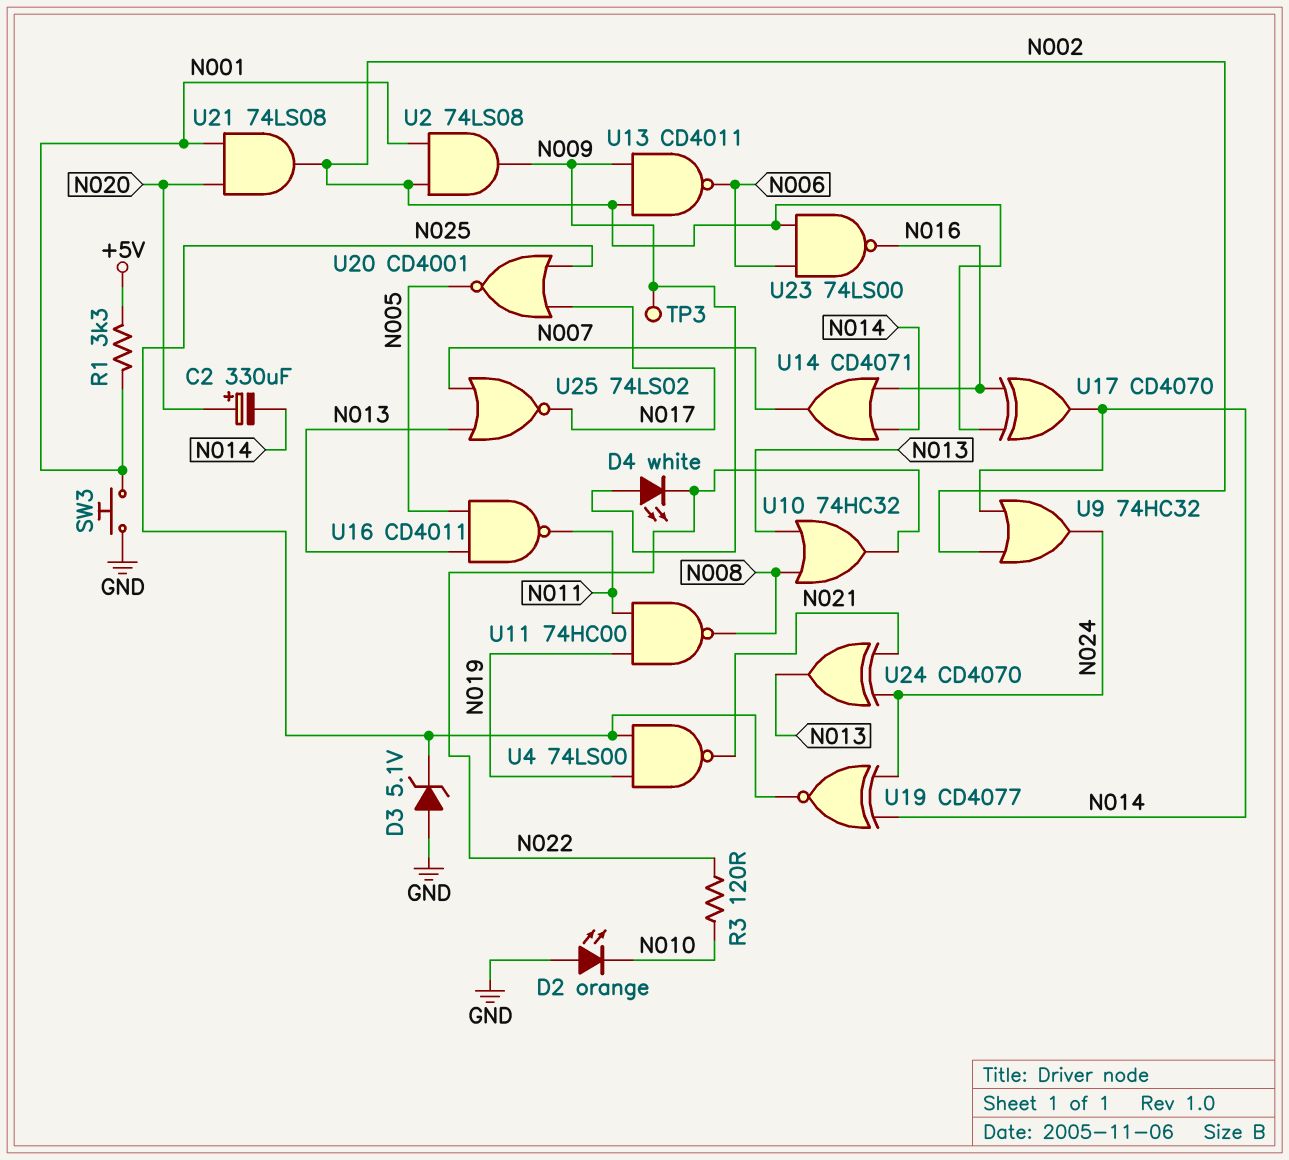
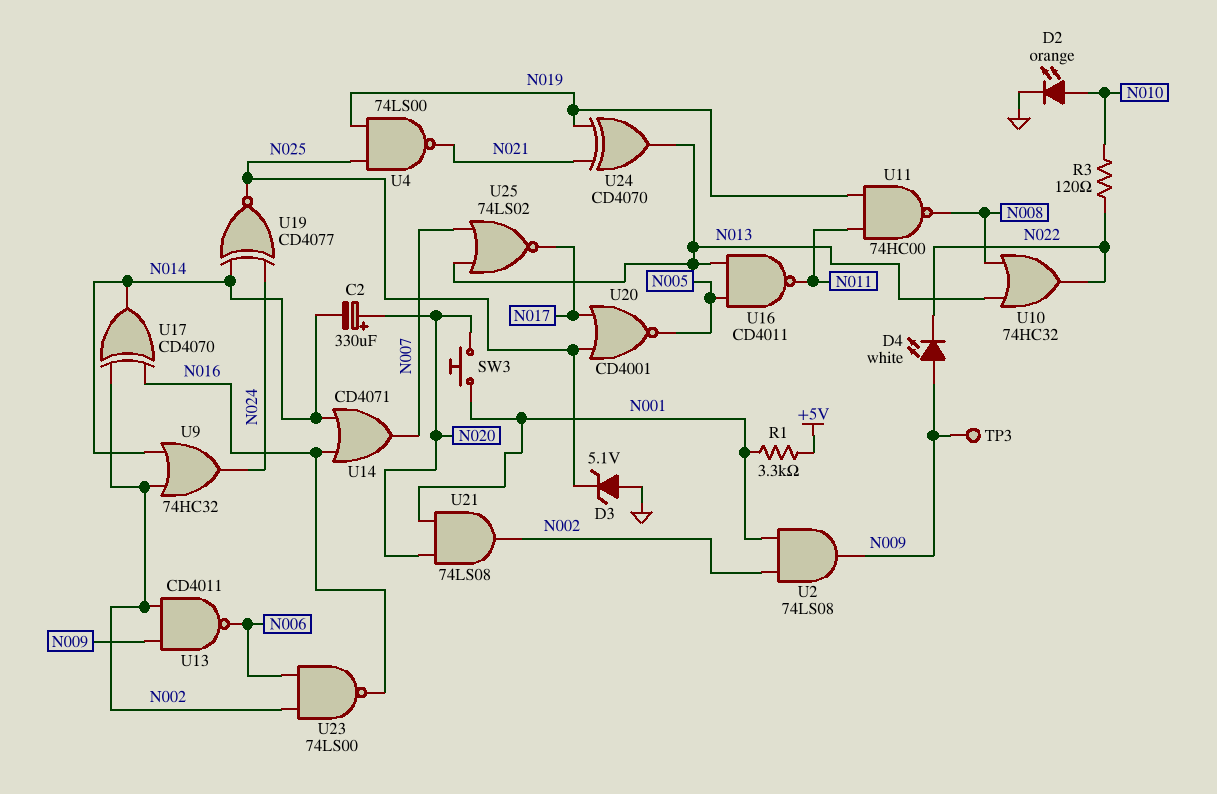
D2: LED orange (A GND, K N010) -> LED orange (A N010, K GND)
SW3: button (GND, N001) -> button (N001, N020)
U24: XOR CD4070 (in N021, in N024, out N013) -> XOR CD4070 (in N019, in N021, out N013)

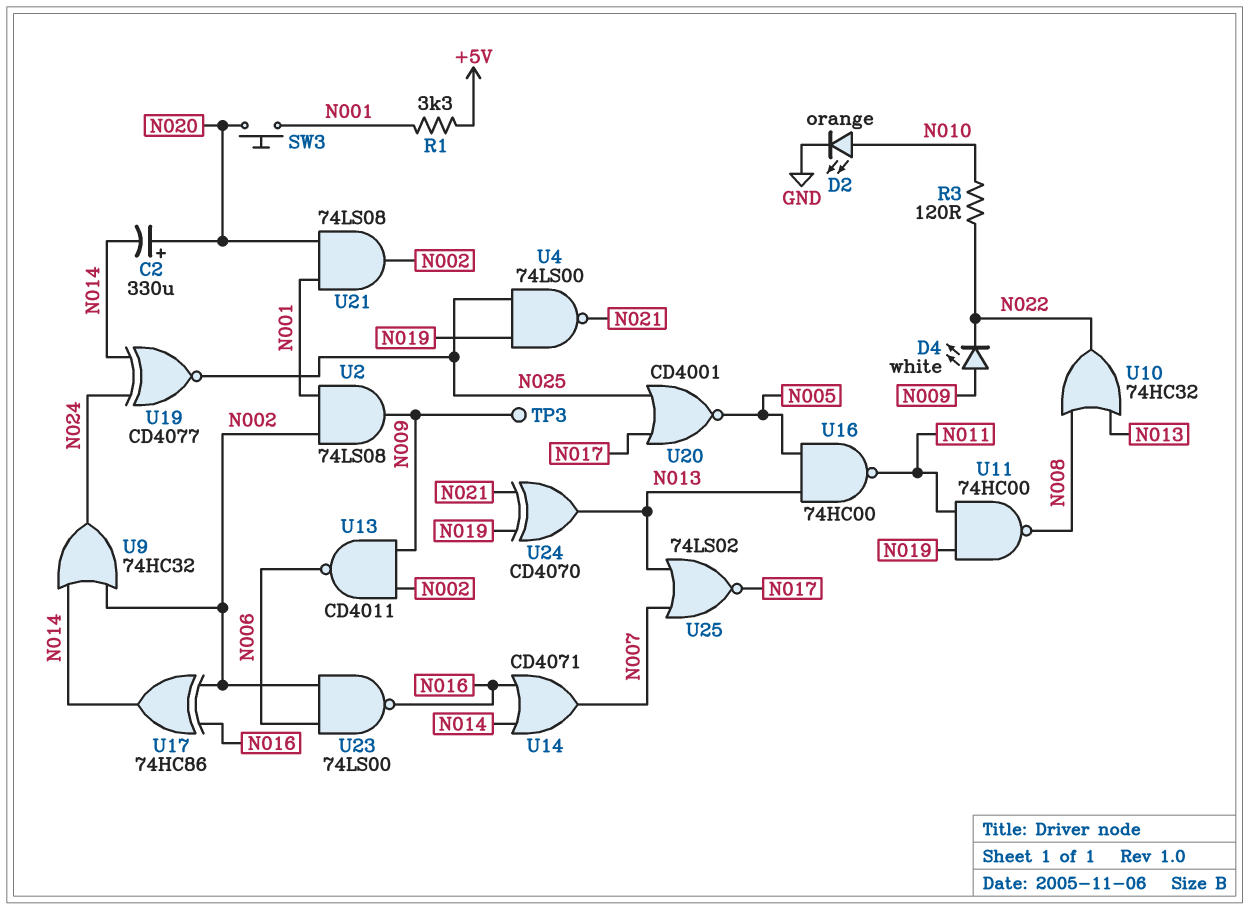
D3: zener 5.1V (A GND, K N025) -> none
U16: NAND CD4011 (in N005, in N013, out N011) -> NAND 74HC00 (in N005, in N013, out N011)
U17: XOR CD4070 (in N002, in N016, out N014) -> XOR 74HC86 (in N002, in N016, out N014)

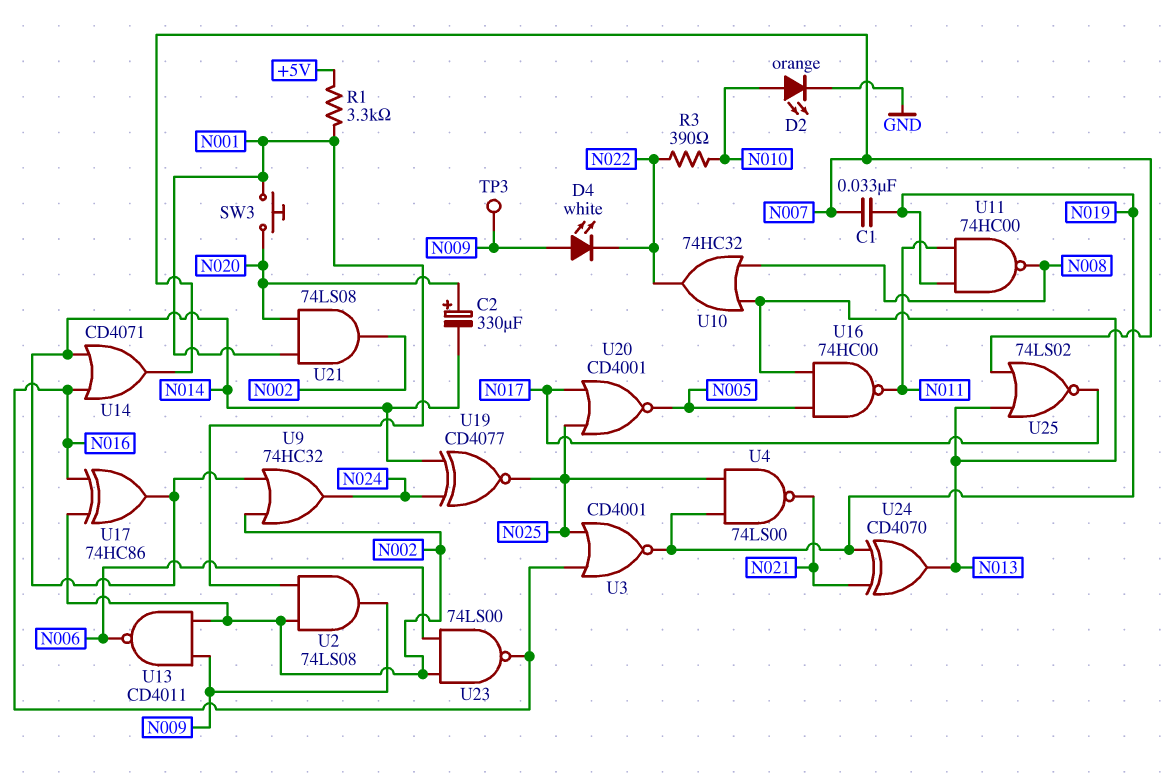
C1: none -> 33nF (N007, N019)
R3: 120 (N010, N022) -> 390 (N010, N022)
U3: none -> NOR CD4001 (in N016, in N025, out N019)

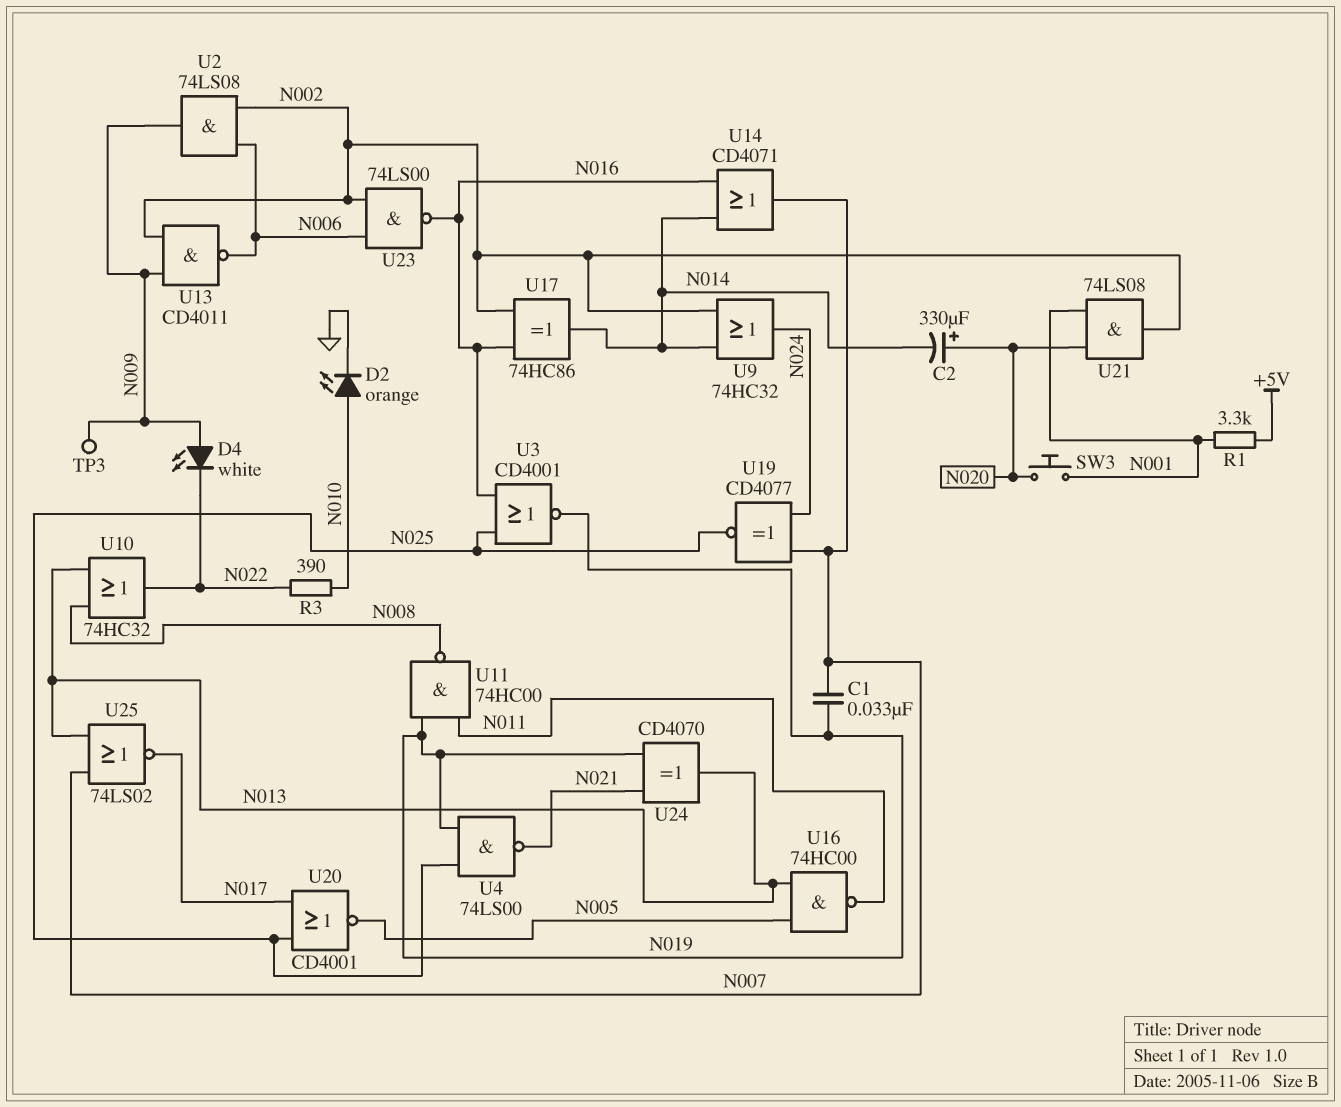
U2: AND 74LS08 (in N001, in N002, out N009) -> AND 74LS08 (in N002, in N006, out N009)
U19: XNOR CD4077 (in N014, in N024, out N025) -> XNOR CD4077 (in N007, in N024, out N025)

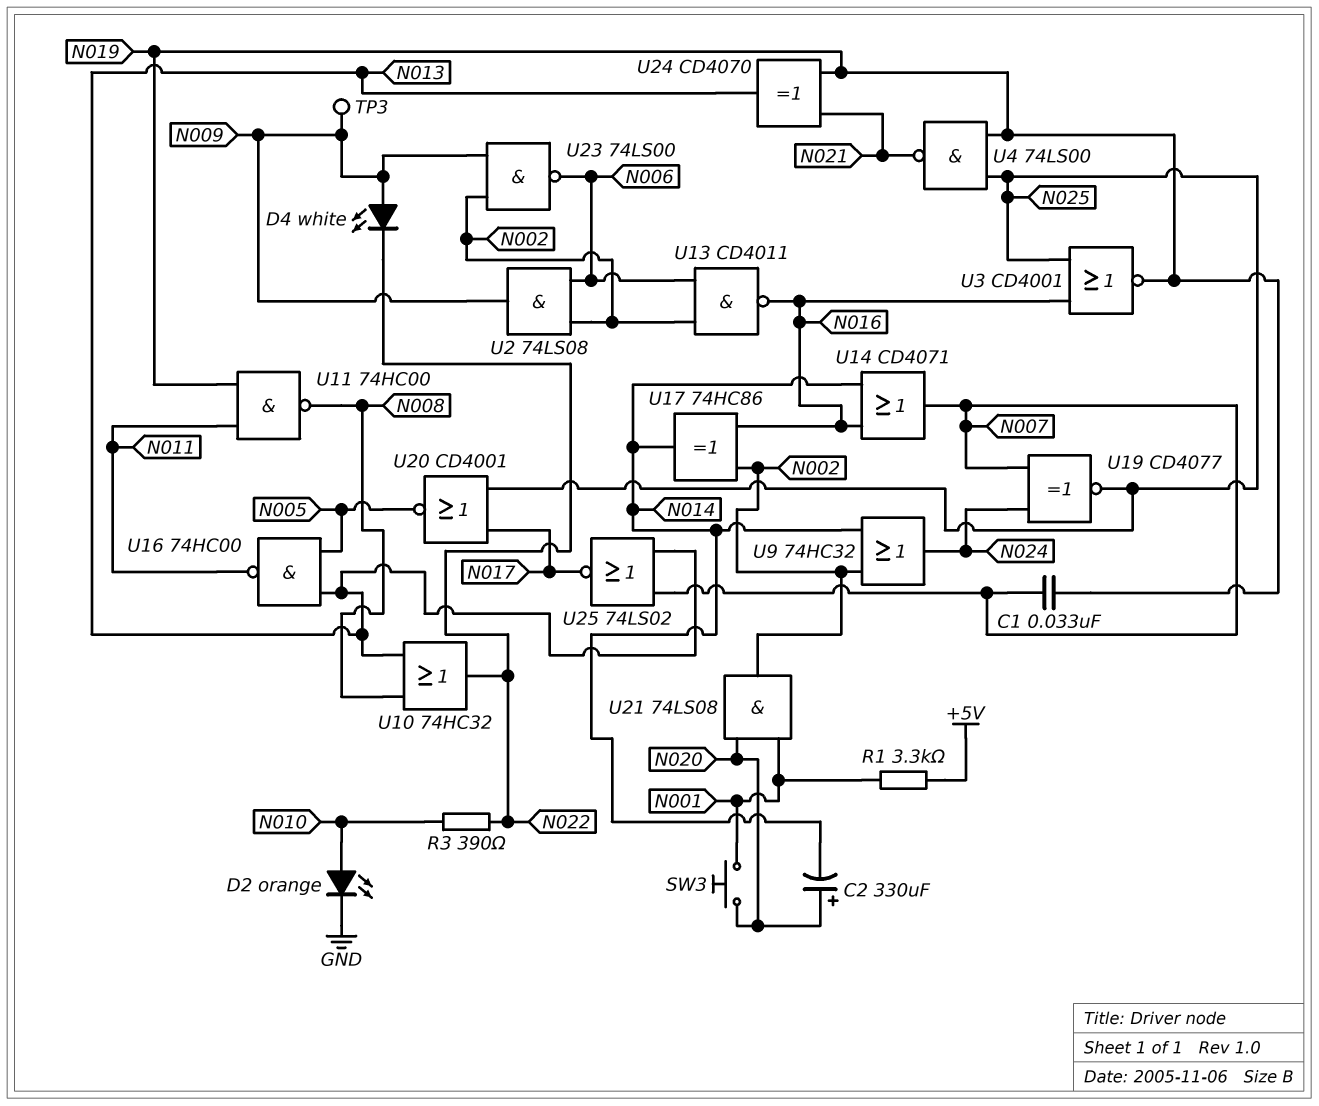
U13: NAND CD4011 (in N002, in N009, out N006) -> NAND CD4011 (in N002, in N006, out N016)
U23: NAND 74LS00 (in N002, in N006, out N016) -> NAND 74LS00 (in N002, in N009, out N006)

